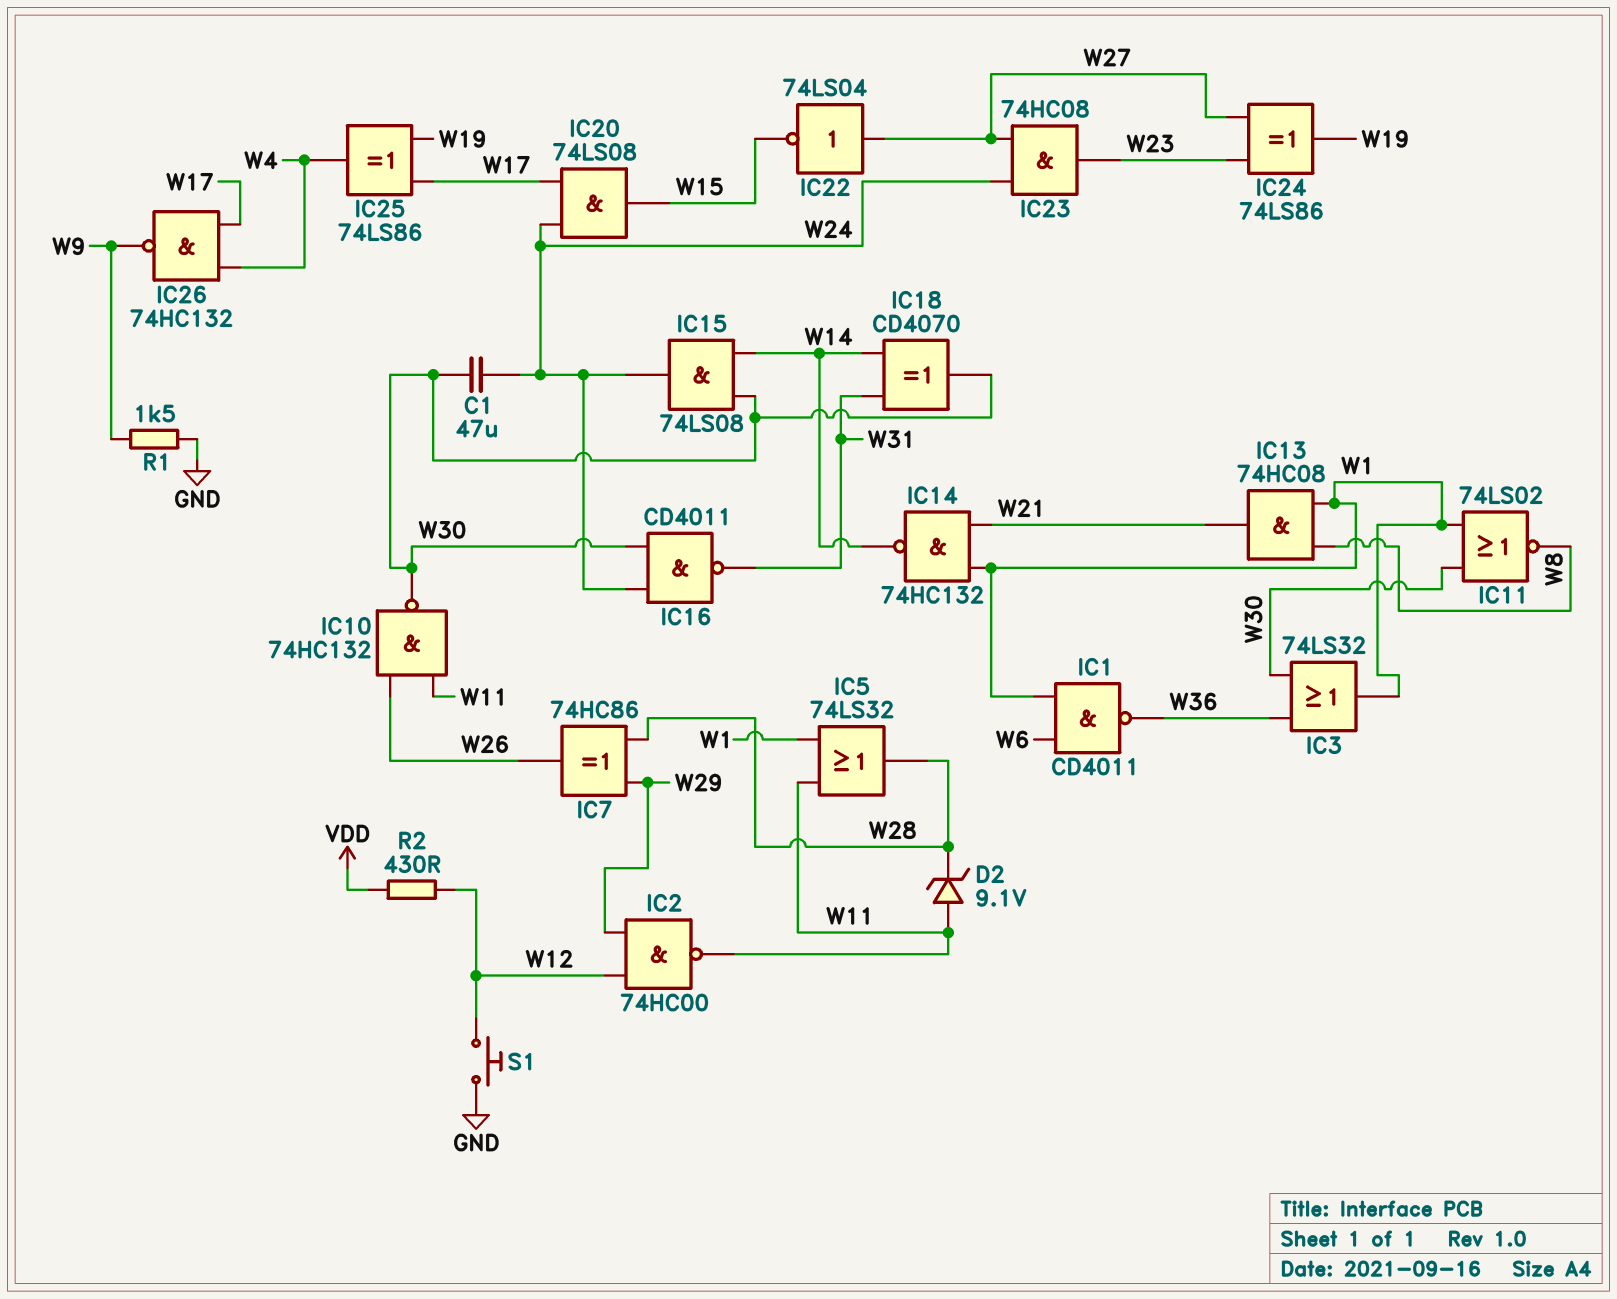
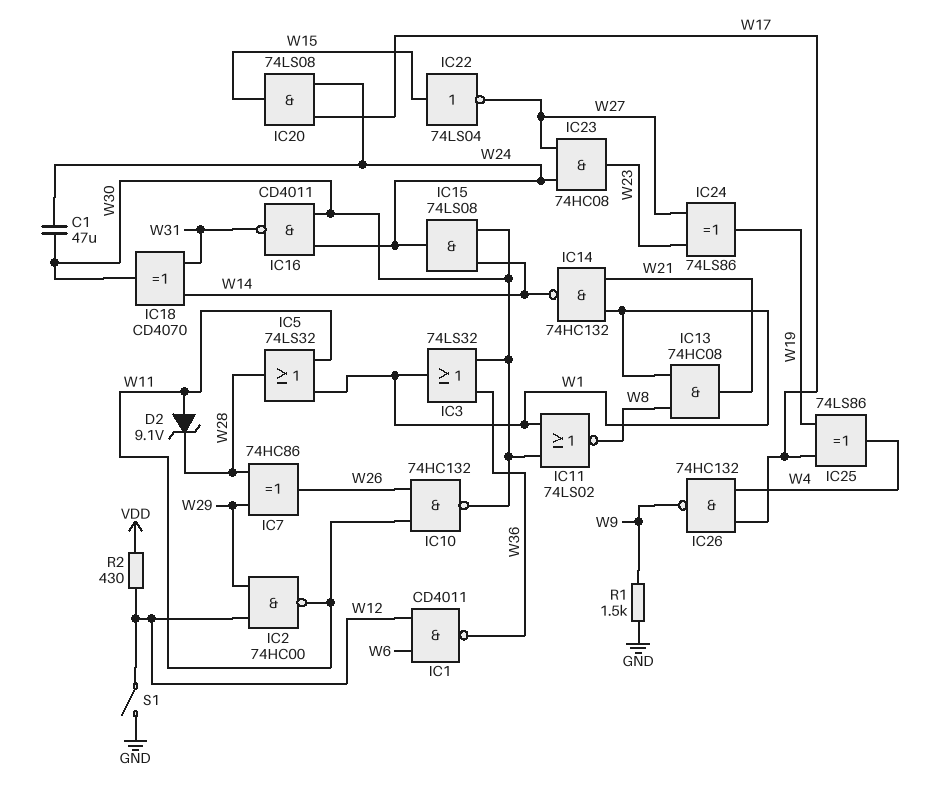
IC1: NAND CD4011 (in W1, in W6, out W36) -> NAND CD4011 (in W6, in W12, out W36)
IC22: NOT 74LS04 (in W27, out W15) -> NOT 74LS04 (in W15, out W27)
S1: button (GND, W12) -> switch (GND, W12)

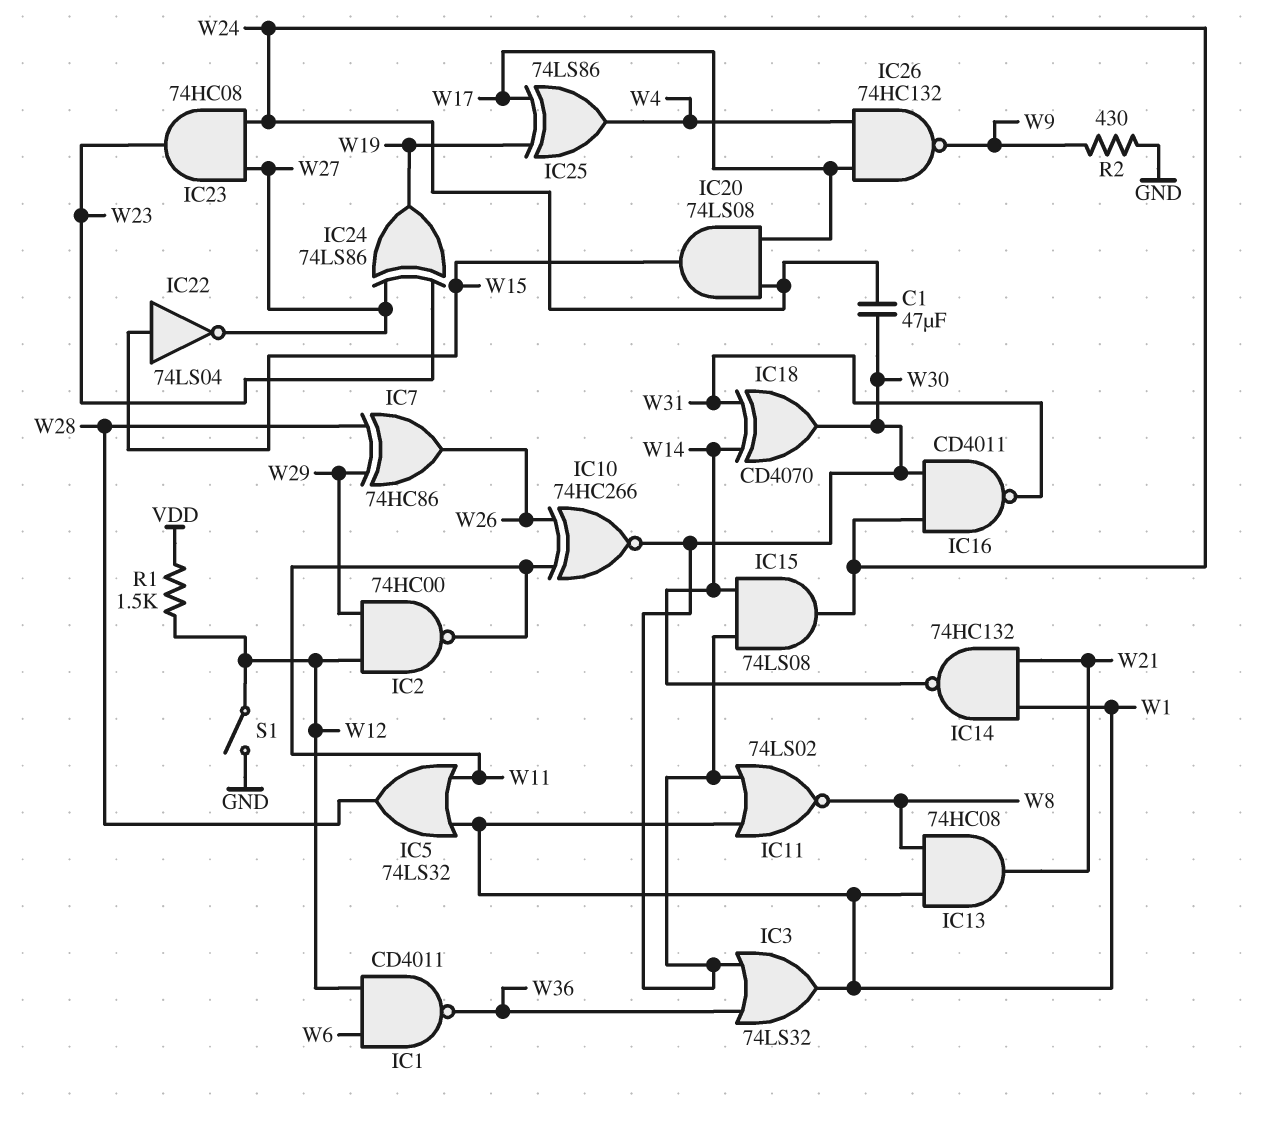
D2: zener 9.1V (A W11, K W28) -> none
IC10: NAND 74HC132 (in W11, in W26, out W30) -> XNOR 74HC266 (in W11, in W26, out W30)
R1: 1.5k (GND, W9) -> 1.5k (VDD, W12)
R2: 430 (VDD, W12) -> 430 (GND, W9)

